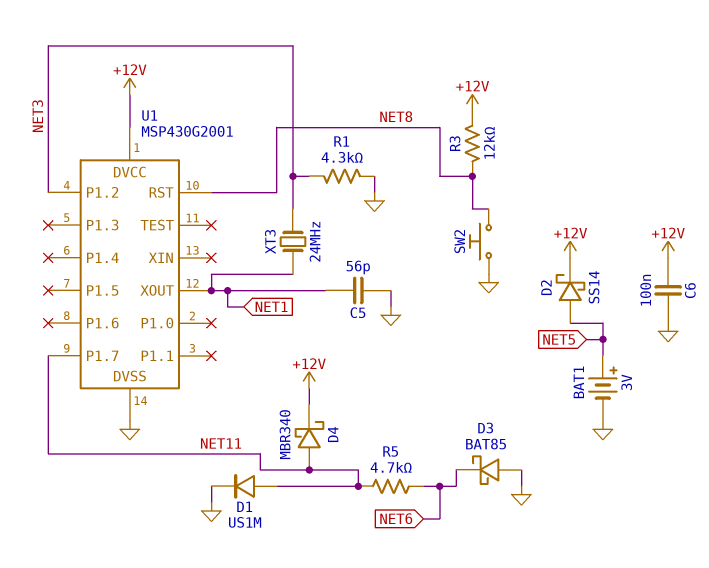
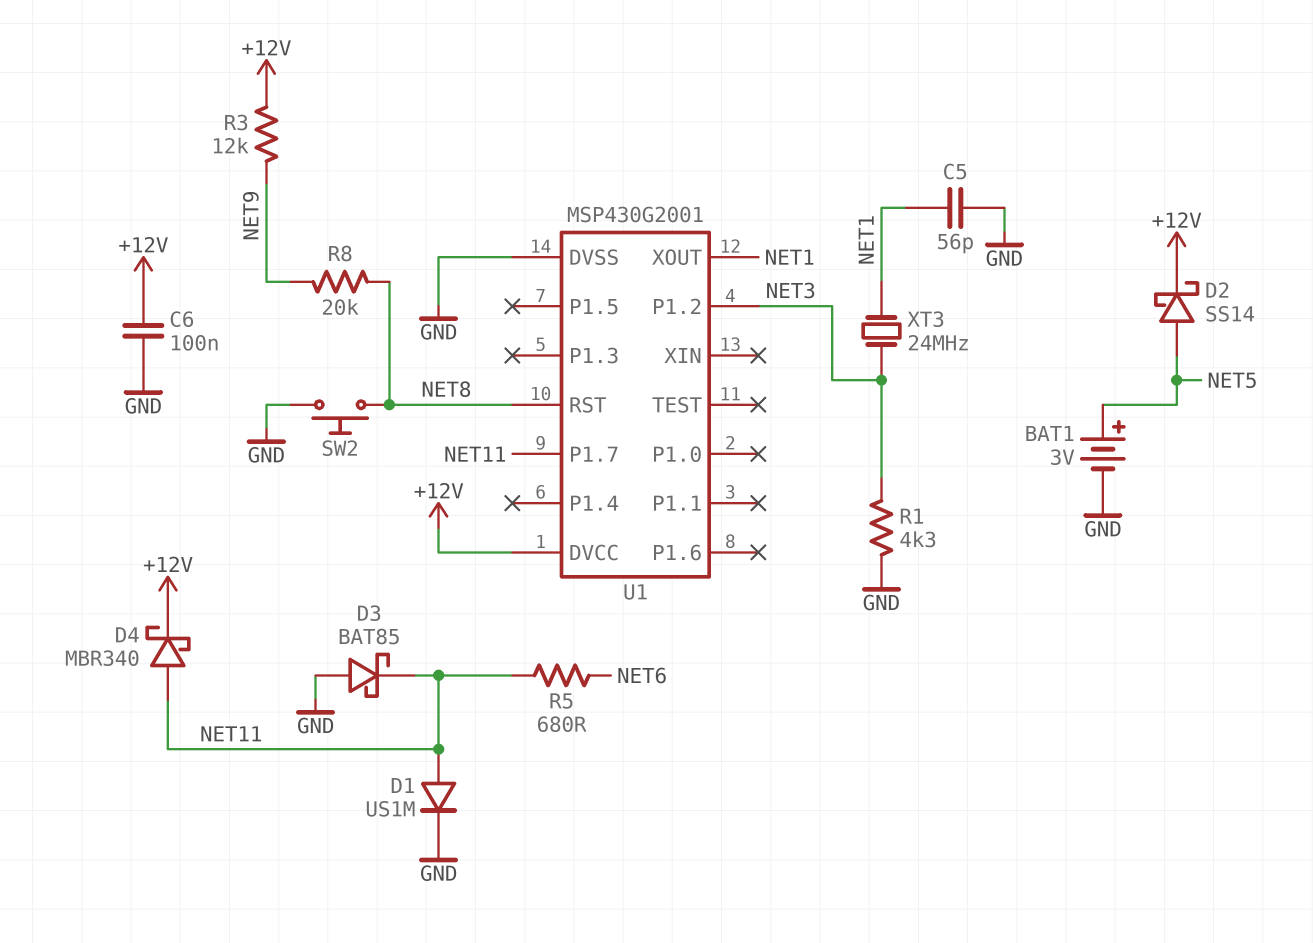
D3: schottky BAT85 (A GND, K NET6) -> schottky BAT85 (A GND, K NET11)
R3: 12k (+12V, NET8) -> 12k (+12V, NET9)
R5: 4.7k (NET6, NET11) -> 680 (NET6, NET11)
R8: none -> 20k (NET8, NET9)

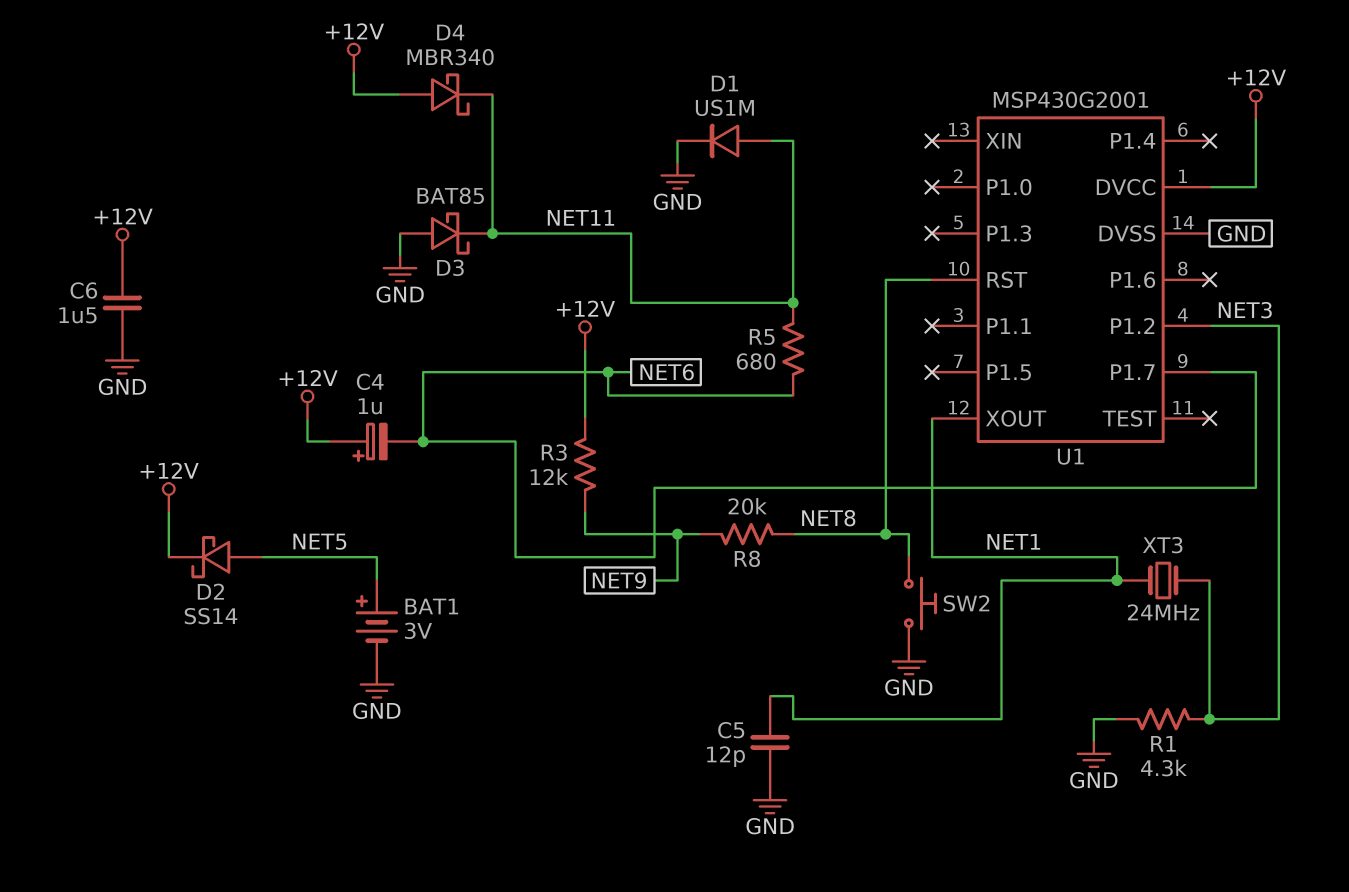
C4: none -> 1uF (plus +12V, minus NET6)
C5: 56pF (GND, NET1) -> 12pF (GND, NET1)
C6: 100nF (+12V, GND) -> 1.5uF (+12V, GND)
D4: schottky MBR340 (A NET11, K +12V) -> schottky MBR340 (A +12V, K NET11)
U1 pin P1.7: NET11 -> NET6

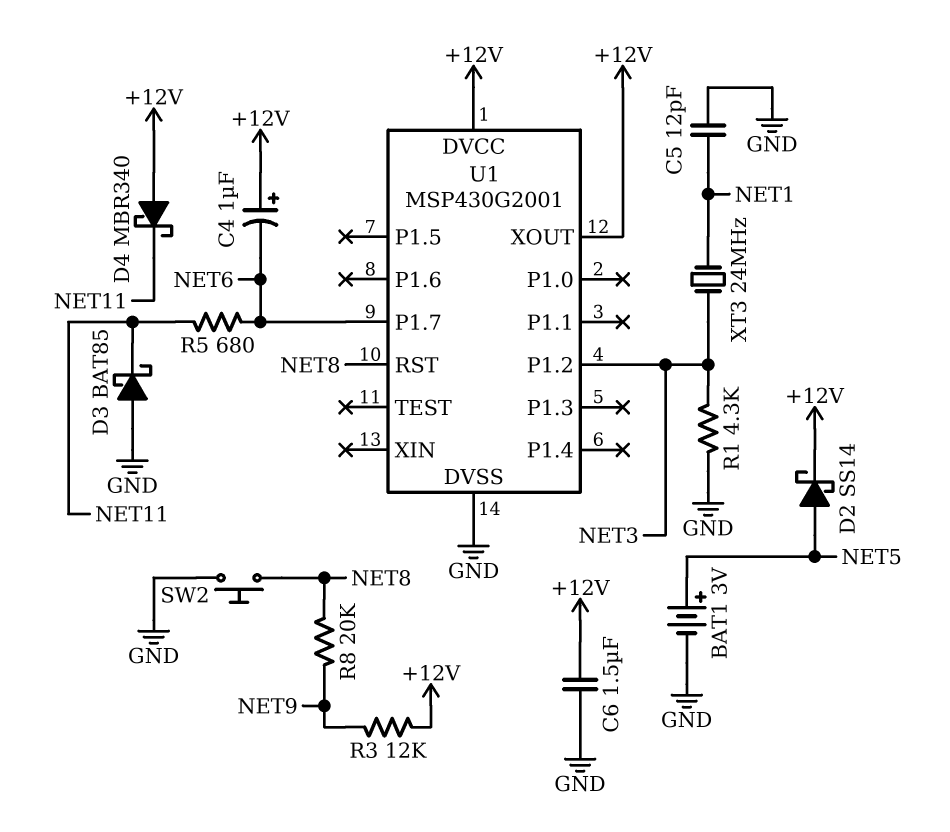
D1: diode US1M (A NET11, K GND) -> none
U1 pin XOUT: NET1 -> +12V

